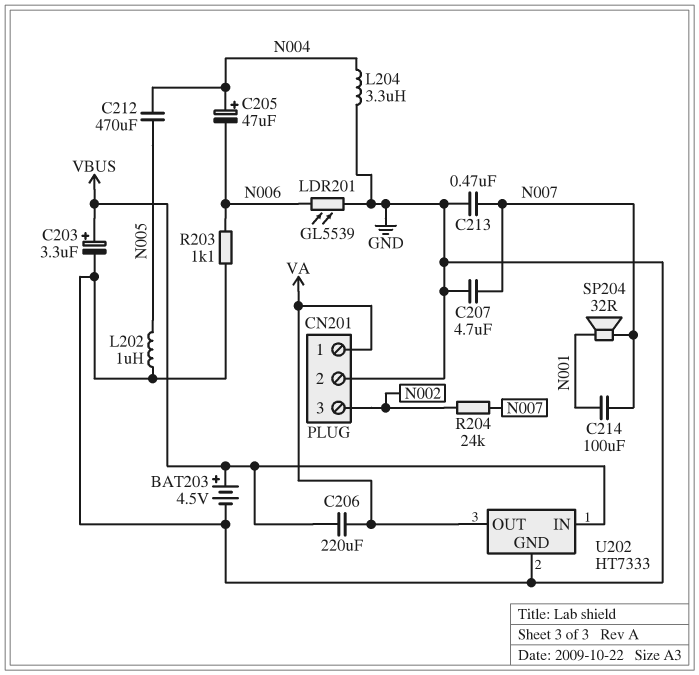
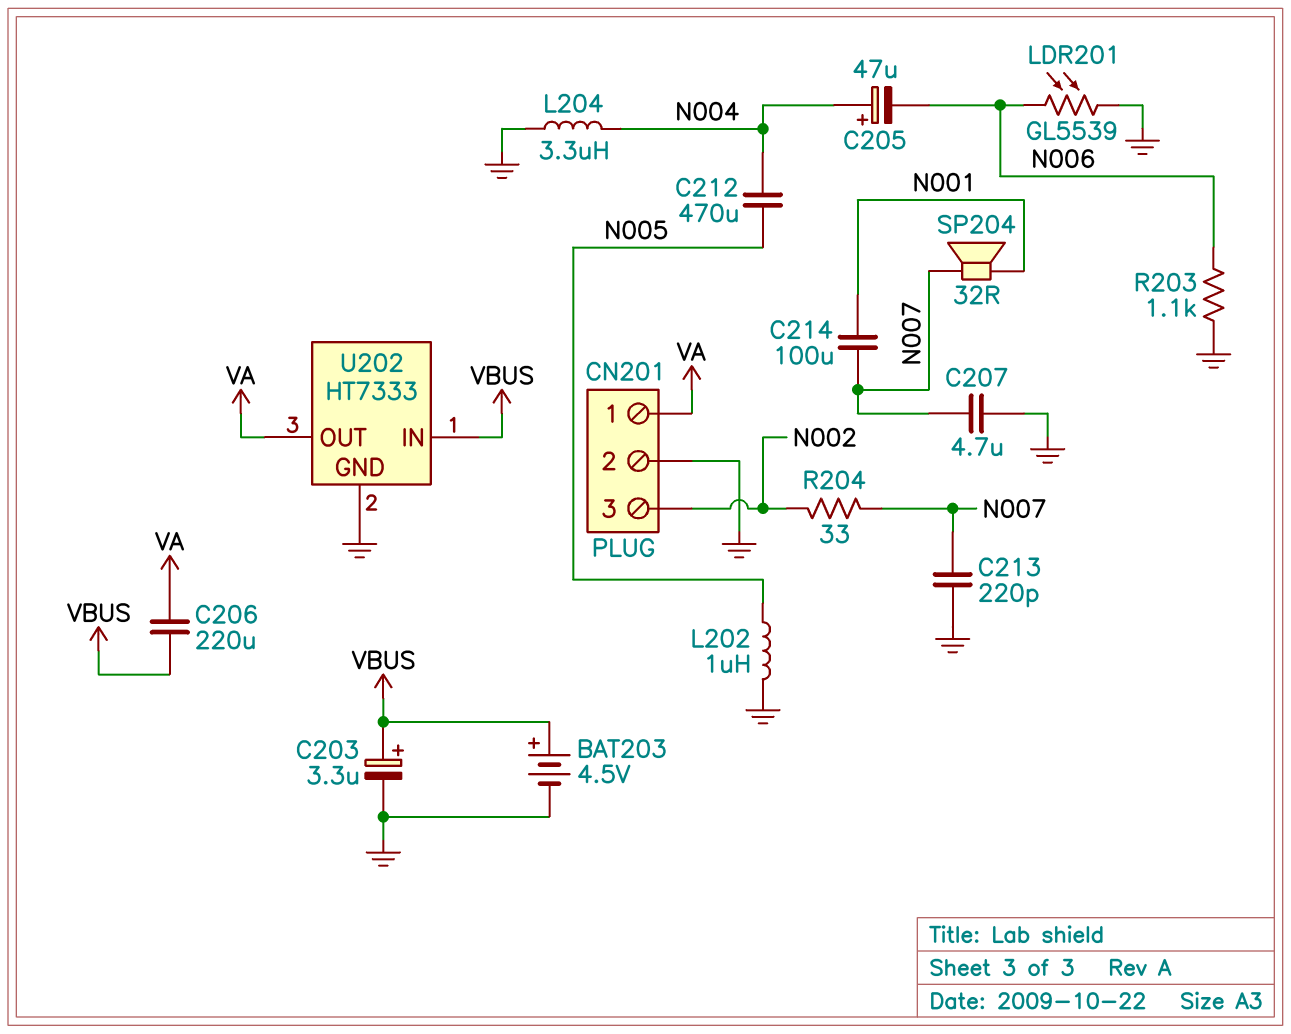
C213: 470nF (GND, N007) -> 220pF (GND, N007)
R204: 24k (N002, N007) -> 33 (N002, N007)

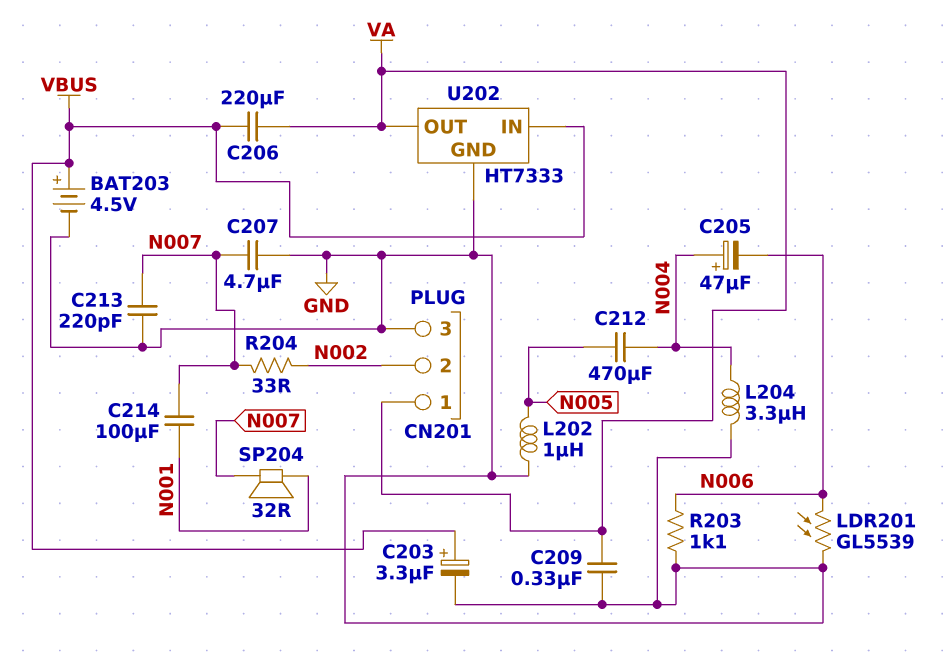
C209: none -> 330nF (GND, VA)
CN201 pin 2: GND -> N002
CN201 pin 3: N002 -> GND

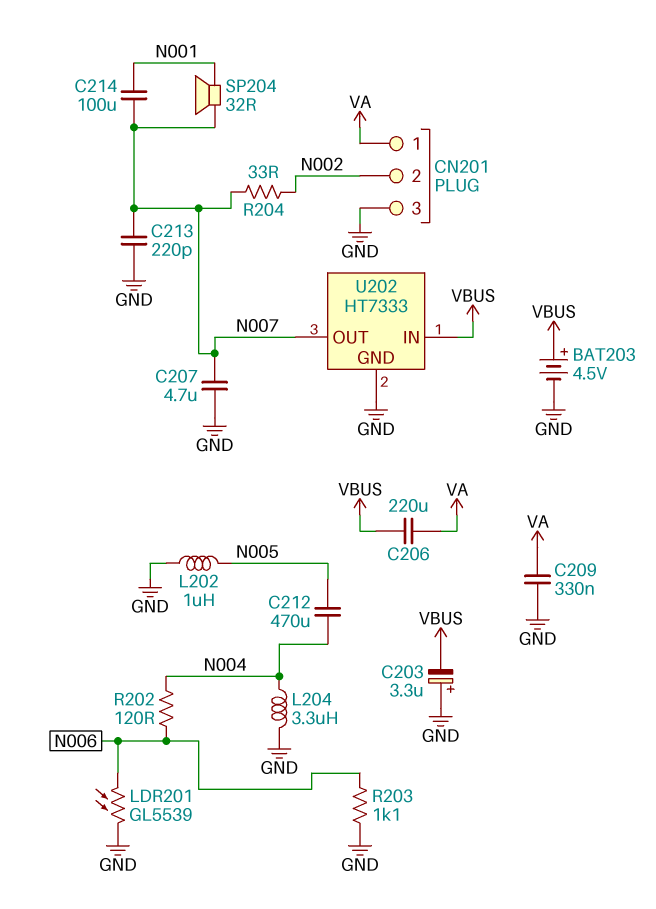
C203: 3.3uF (plus VBUS, minus GND) -> 3.3uF (plus GND, minus VBUS)
C205: 47uF (plus N004, minus N006) -> none
R202: none -> 120 (N004, N006)
U202 pin OUT: VA -> N007

